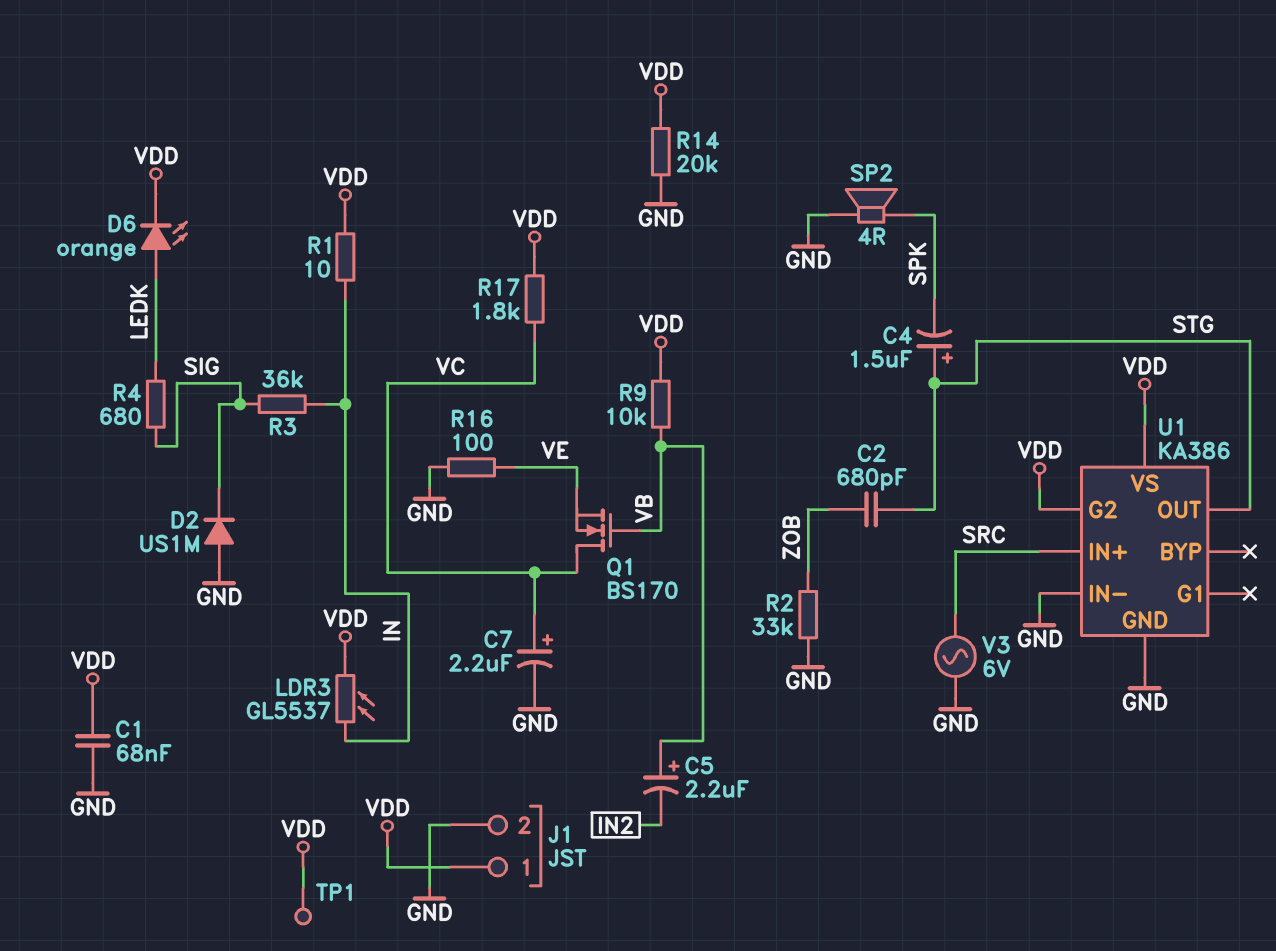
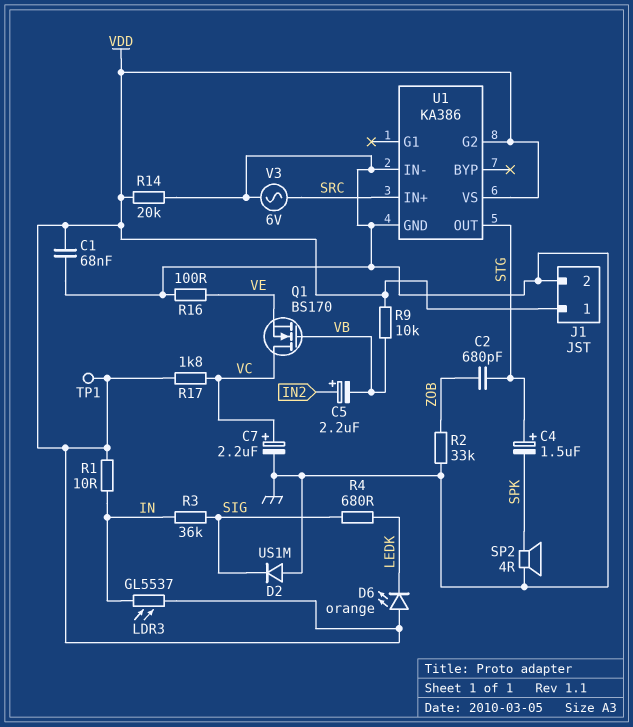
C5: 2.2uF (plus VB, minus IN2) -> 2.2uF (plus IN2, minus VB)
D6: LED orange (A LEDK, K VDD) -> LED orange (A VDD, K LEDK)

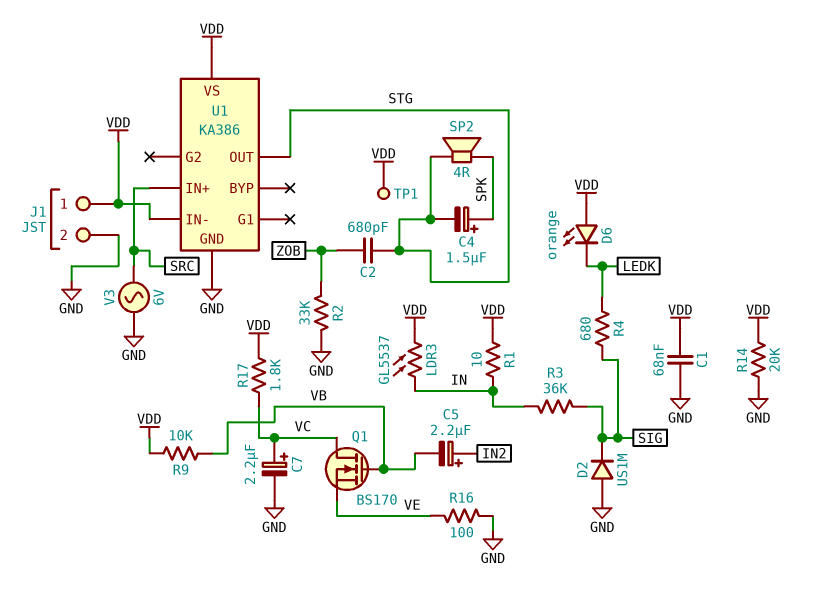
C4: 1.5uF (plus STG, minus SPK) -> 1.5uF (plus SPK, minus STG)
SP2: speaker 4R (GND, SPK) -> speaker 4R (SPK, STG)
U1 pin G2: VDD -> none
U1 pin IN-: GND -> VDD

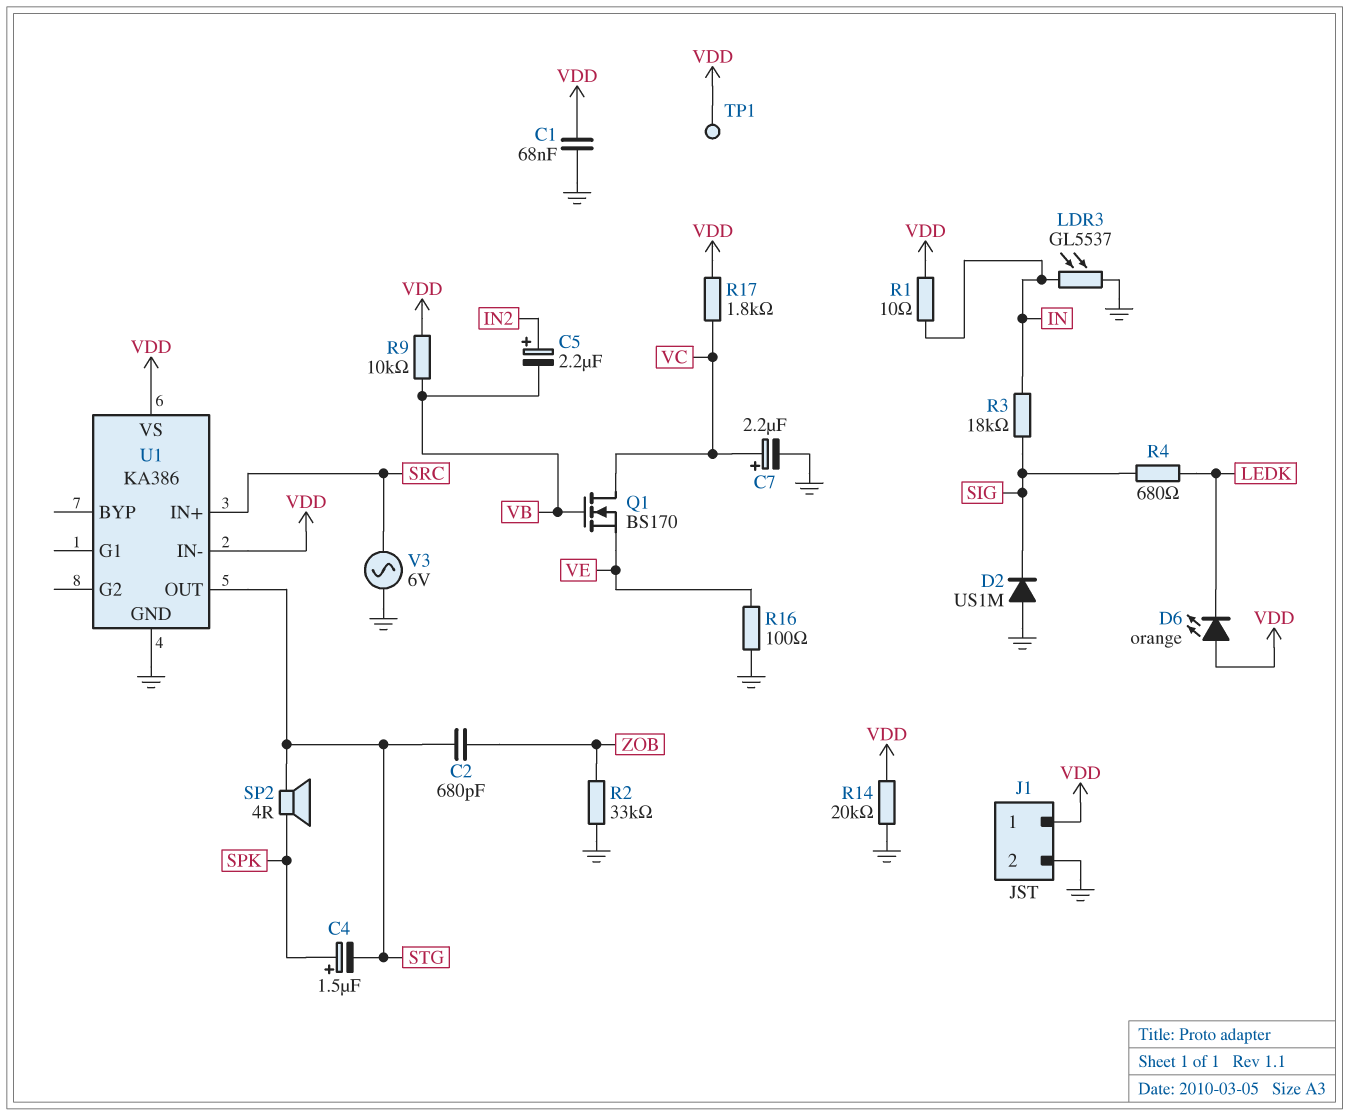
LDR3: GL5537 (IN, VDD) -> GL5537 (GND, IN)
R3: 36k (IN, SIG) -> 18k (IN, SIG)

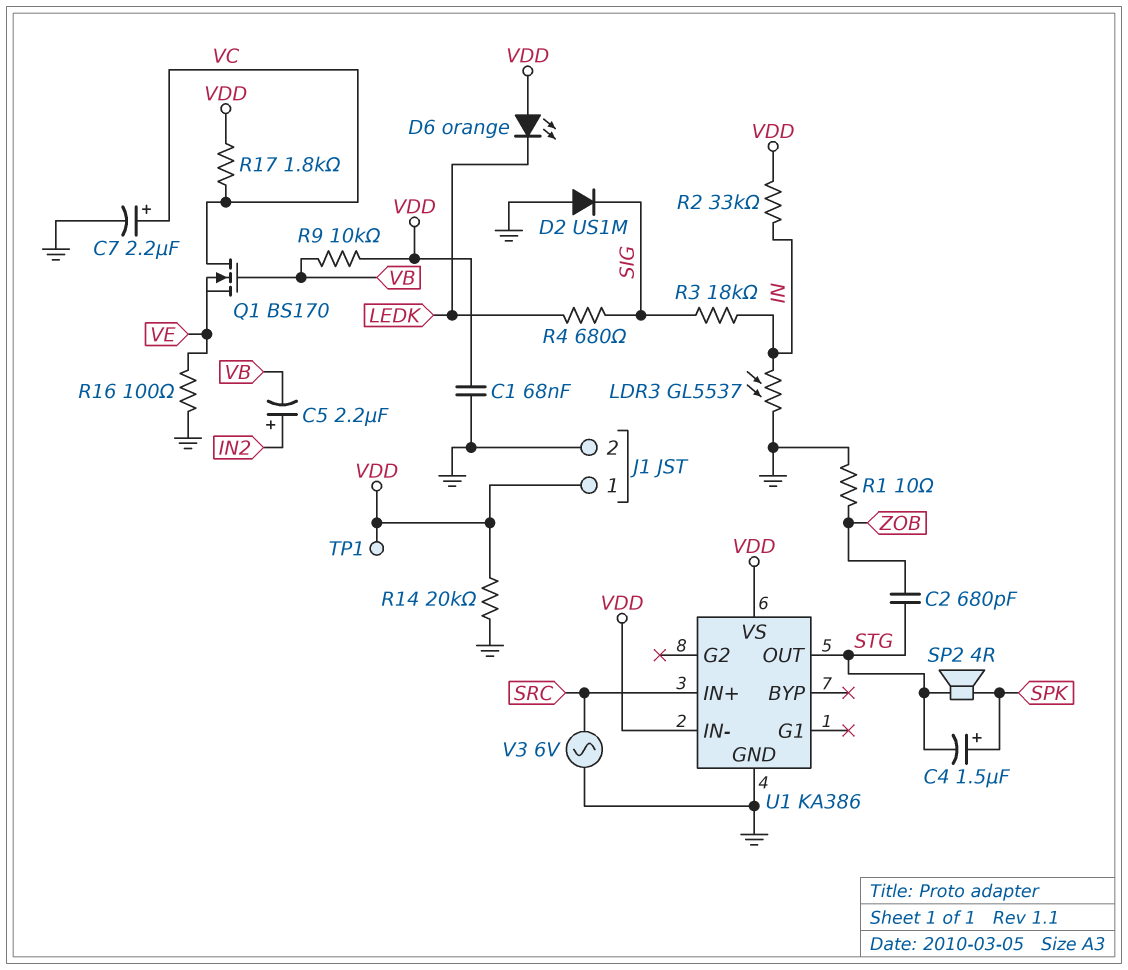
R1: 10 (IN, VDD) -> 10 (GND, ZOB)
R2: 33k (GND, ZOB) -> 33k (IN, VDD)

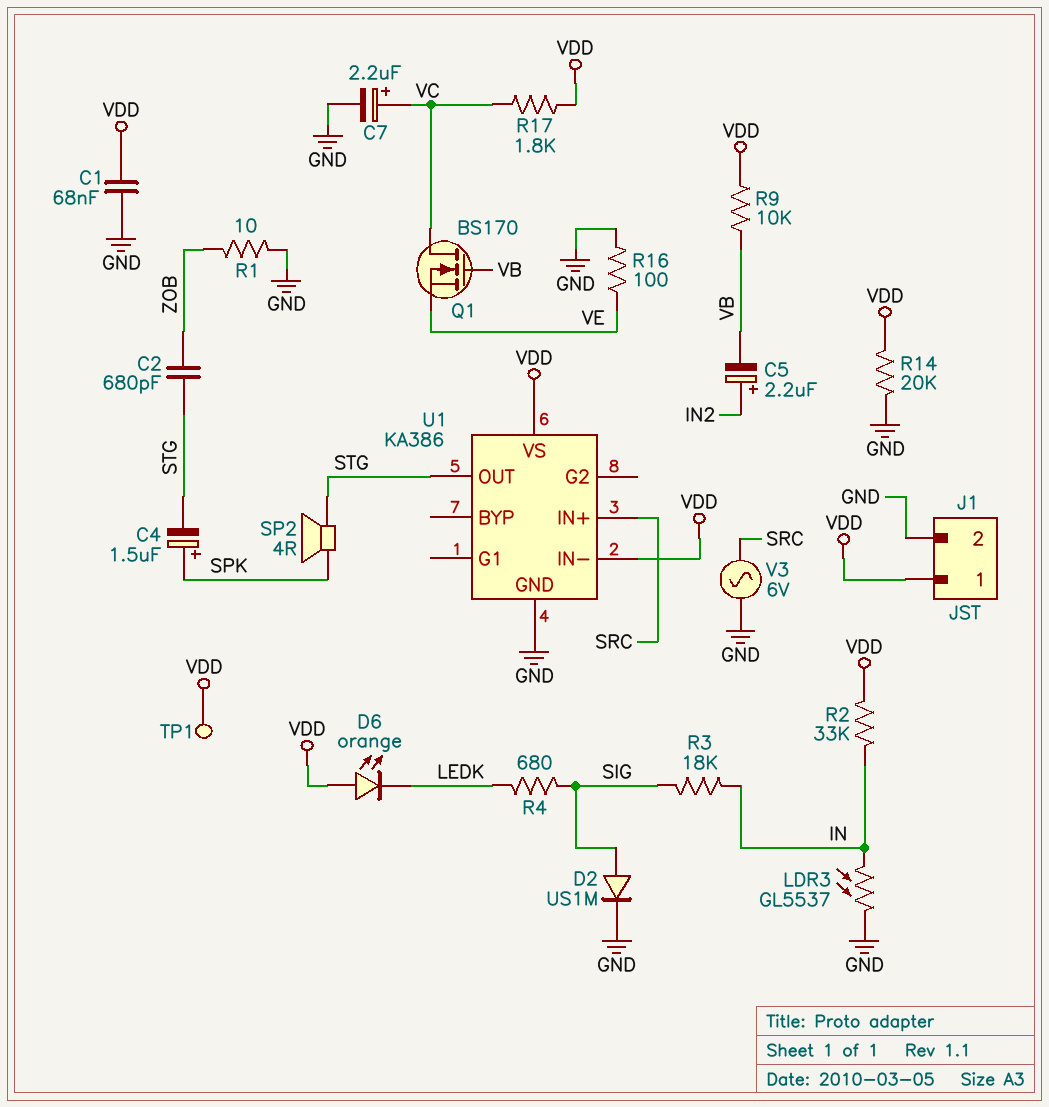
D2: diode US1M (A GND, K SIG) -> diode US1M (A SIG, K GND)

